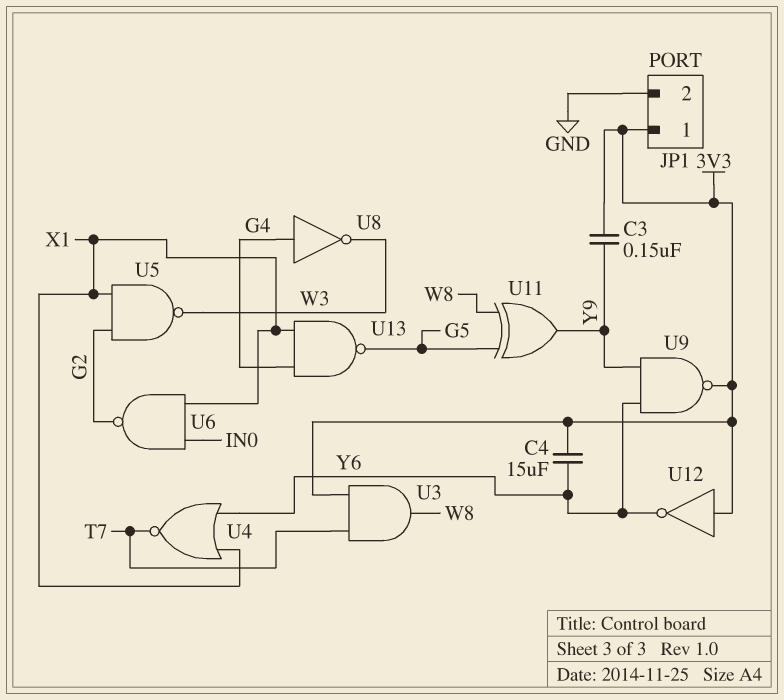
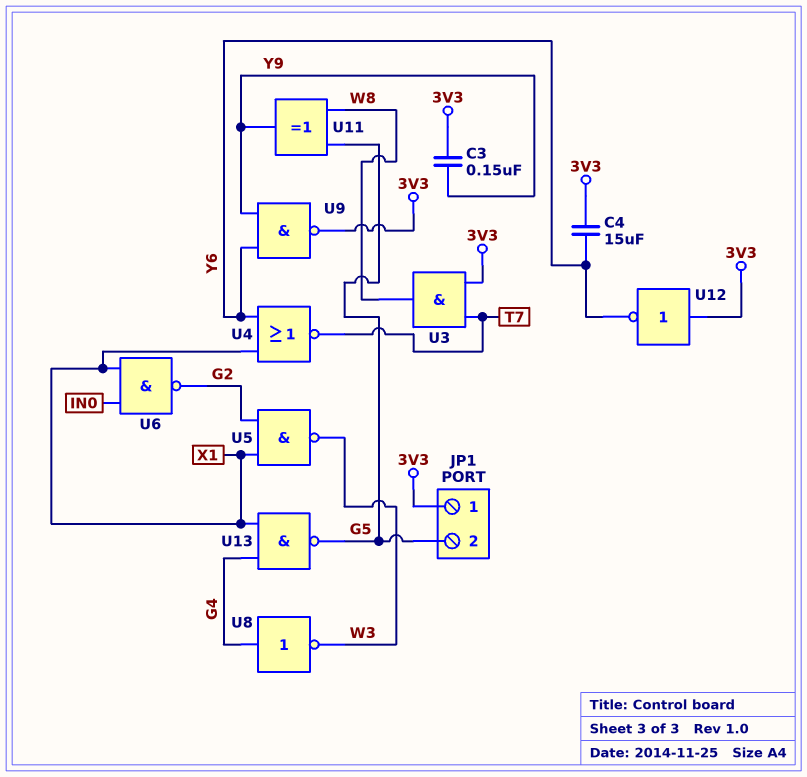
JP1 pin 2: GND -> G5

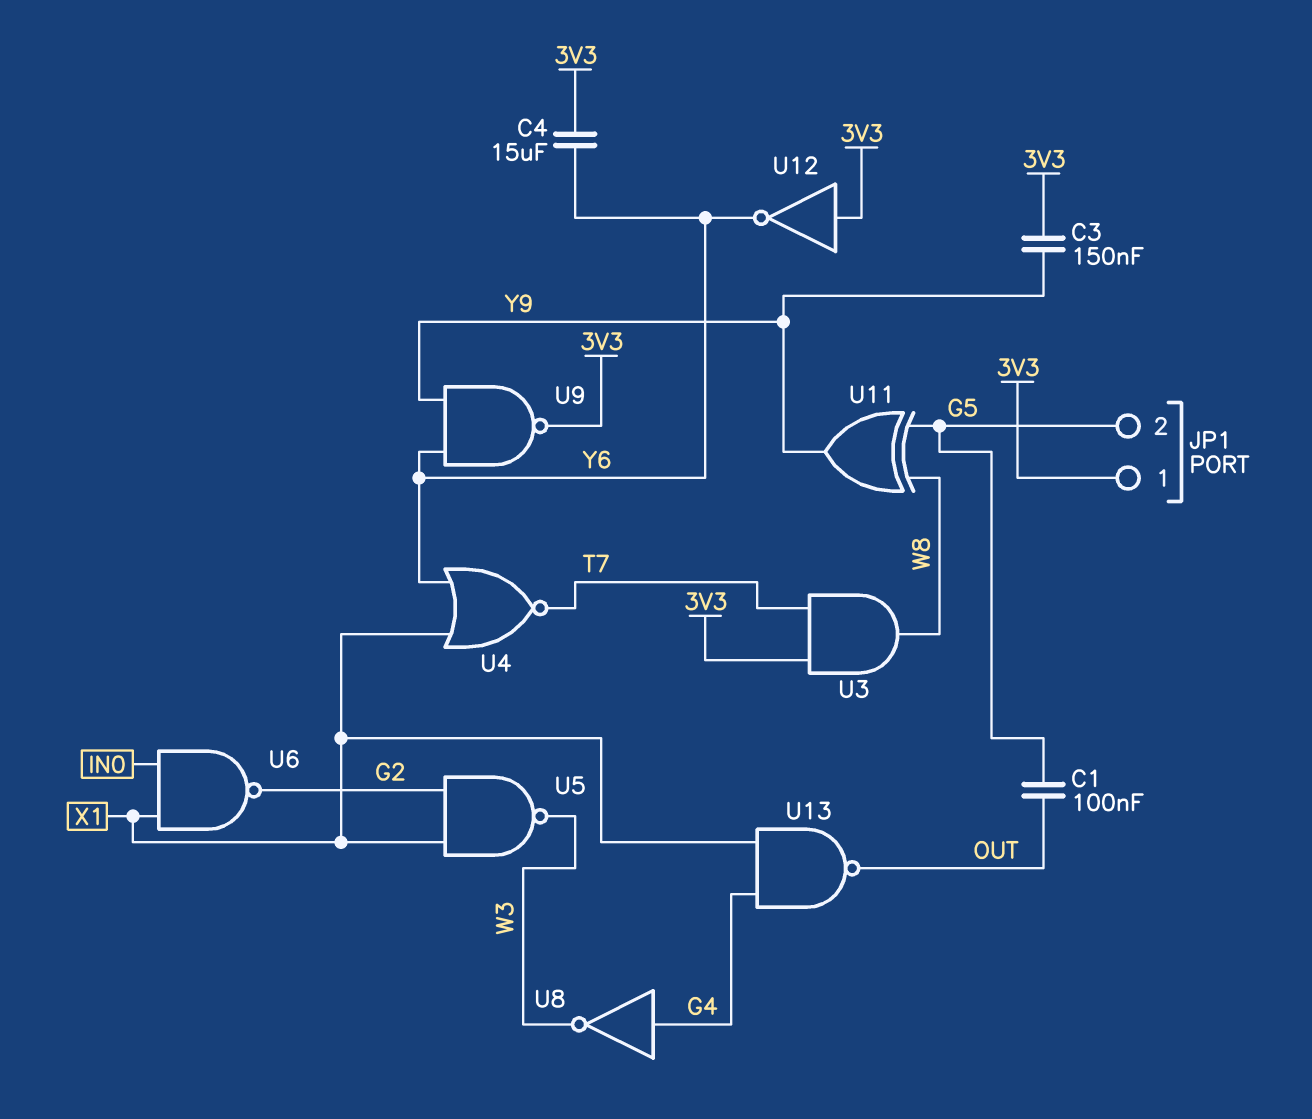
C1: none -> 100nF (G5, OUT)
U13: NAND (in G4, in X1, out G5) -> NAND (in G4, in X1, out OUT)

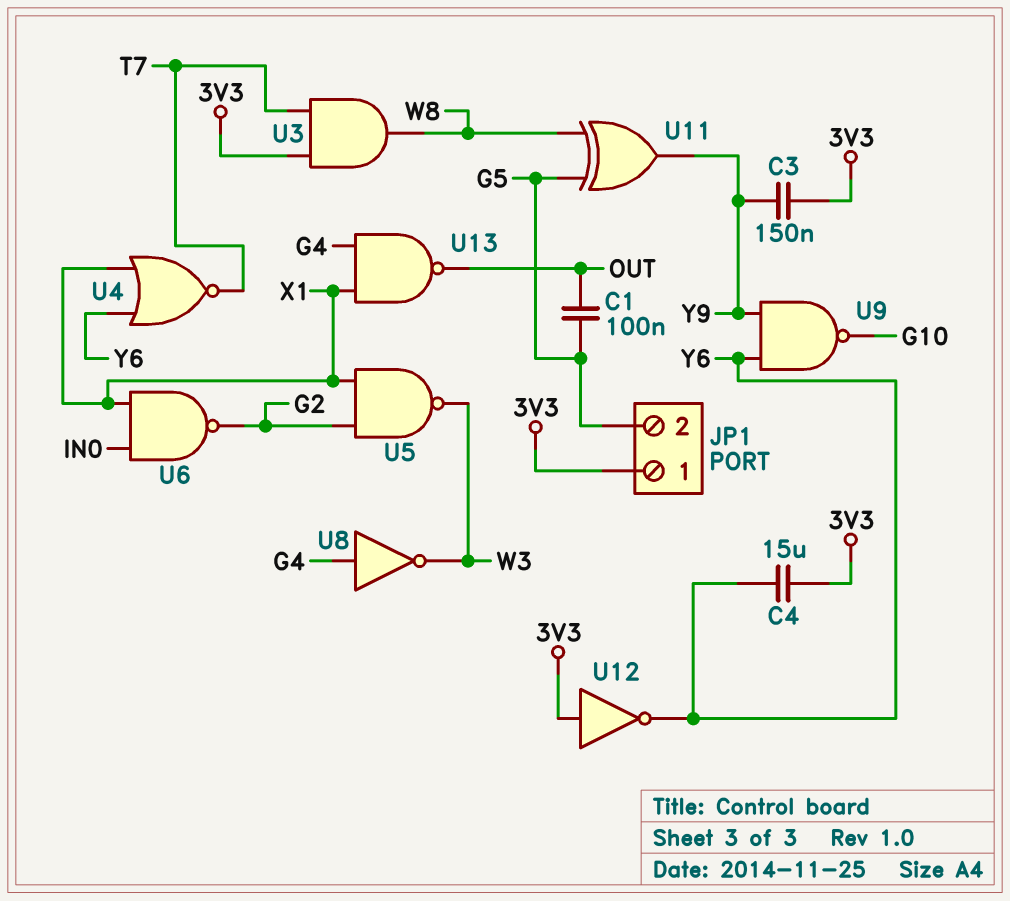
U9: NAND (in Y6, in Y9, out 3V3) -> NAND (in Y6, in Y9, out G10)

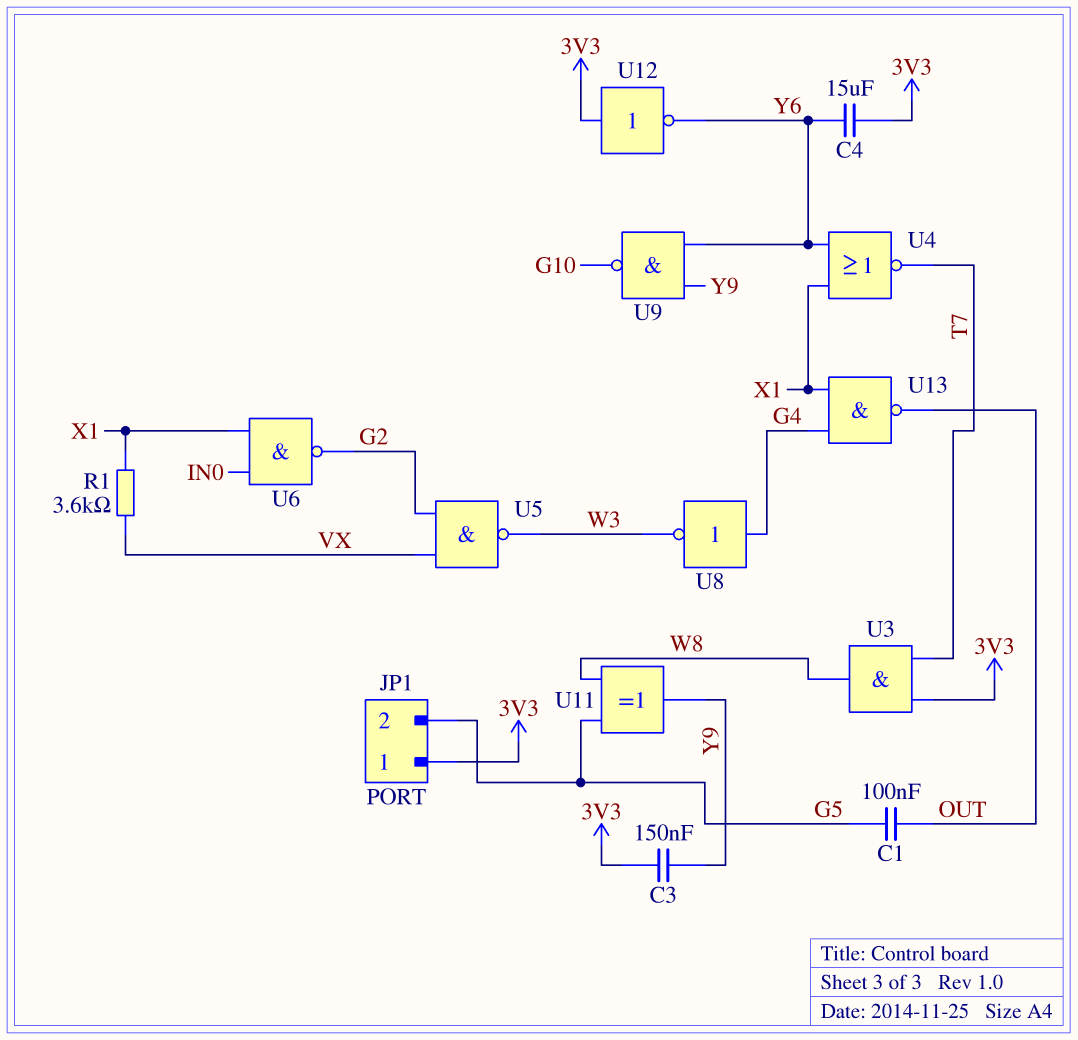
R1: none -> 3.6k (VX, X1)
U5: NAND (in G2, in X1, out W3) -> NAND (in G2, in VX, out W3)

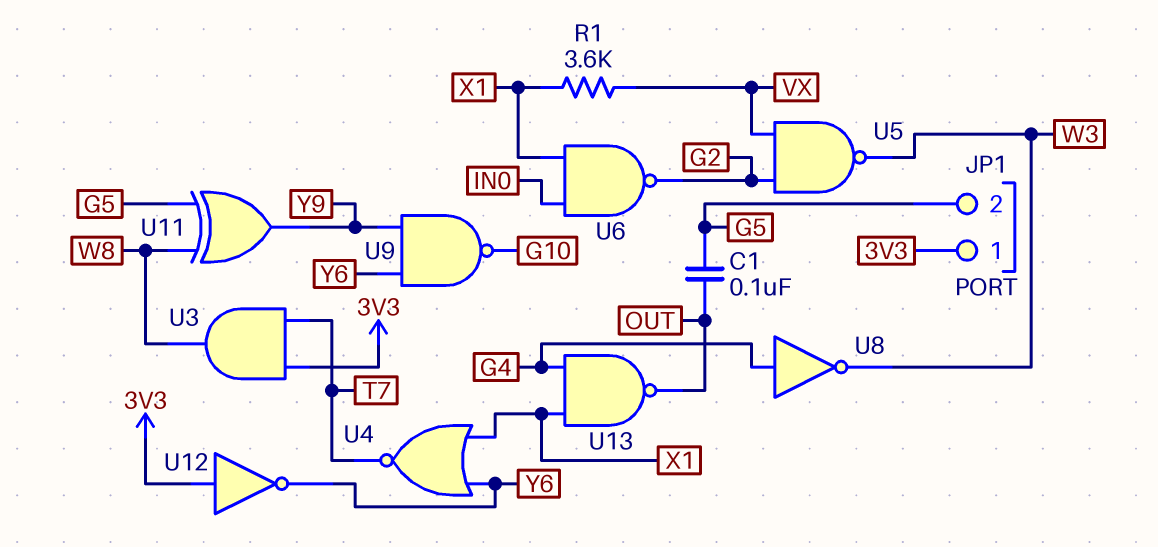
C3: 150nF (3V3, Y9) -> none
C4: 15uF (3V3, Y6) -> none

